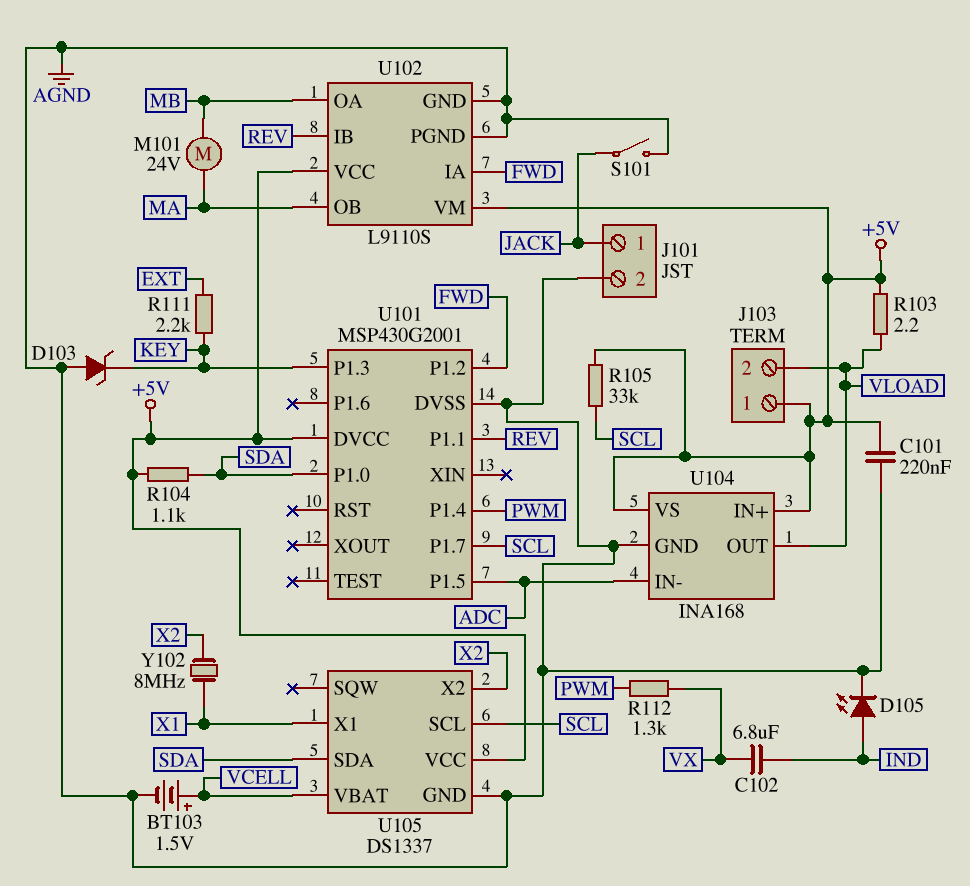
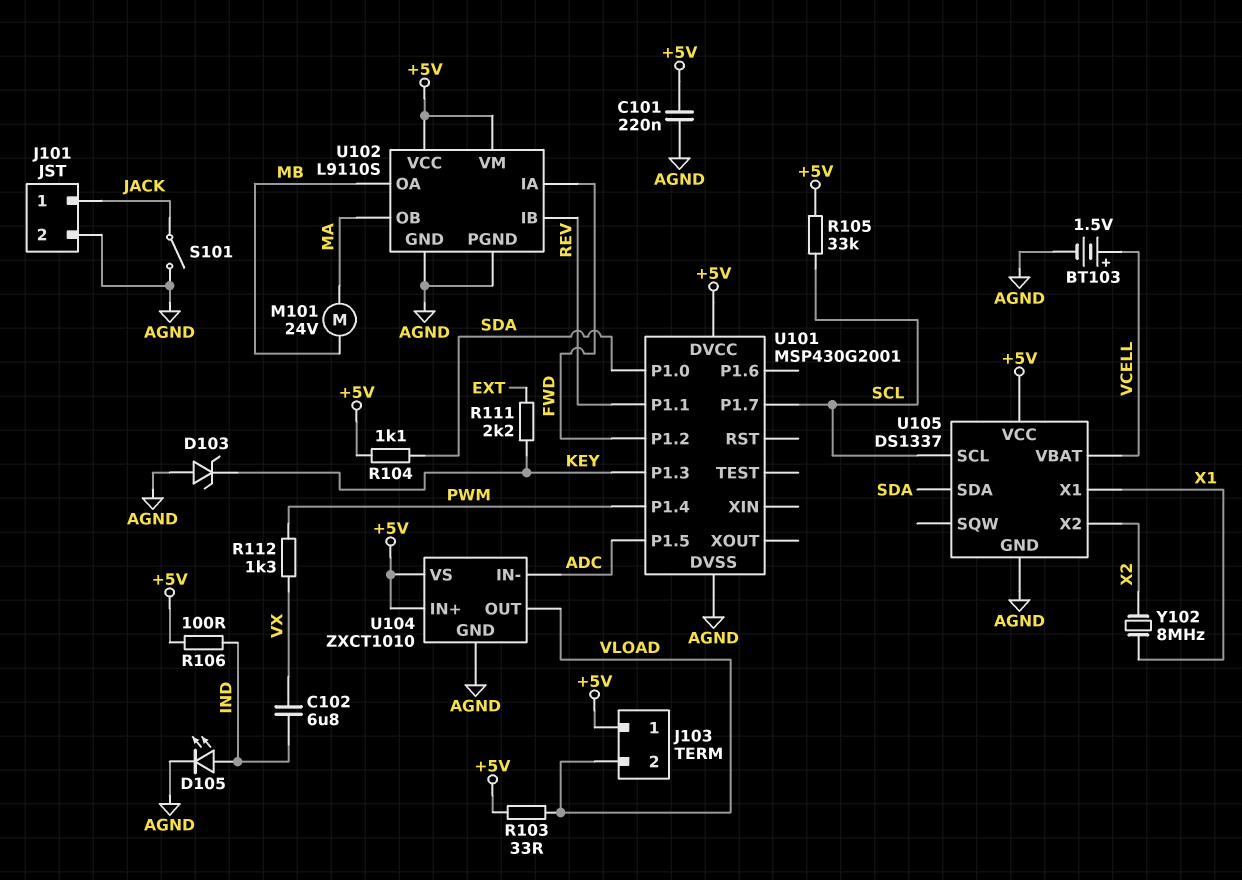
R103: 2.2 (+5V, VLOAD) -> 33 (+5V, VLOAD)
R106: none -> 100 (+5V, IND)
U104: INA168 -> ZXCT1010

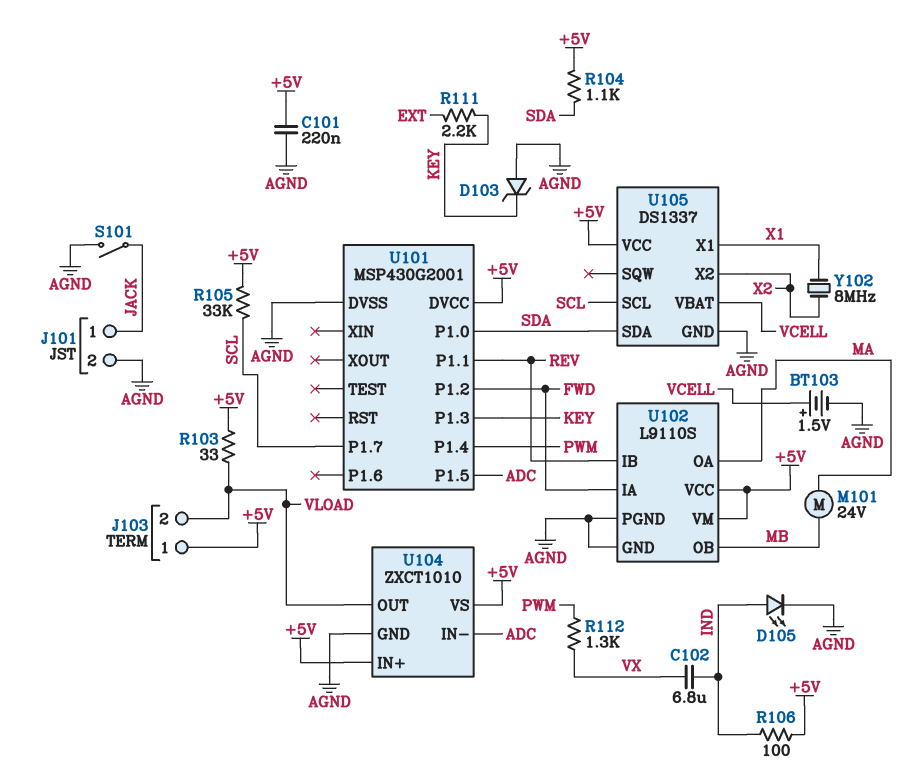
U102 pin OA: MB -> MA
U102 pin OB: MA -> MB

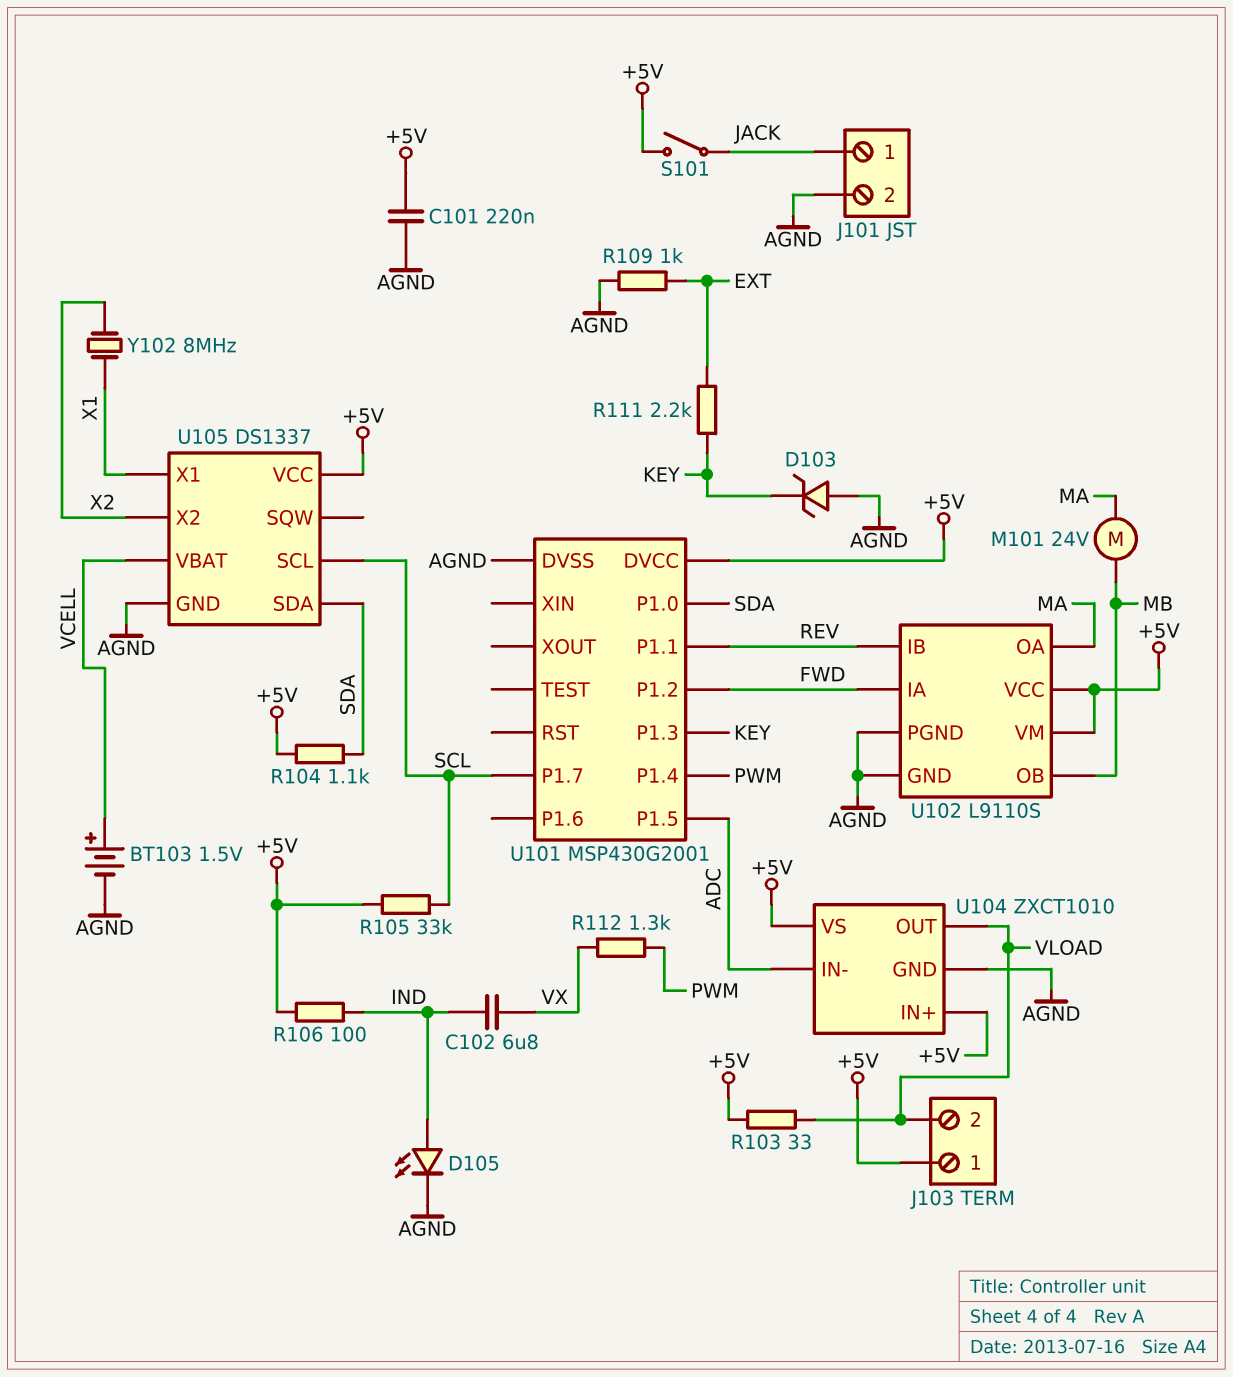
R109: none -> 1k (AGND, EXT)
S101: switch (AGND, JACK) -> switch (+5V, JACK)

